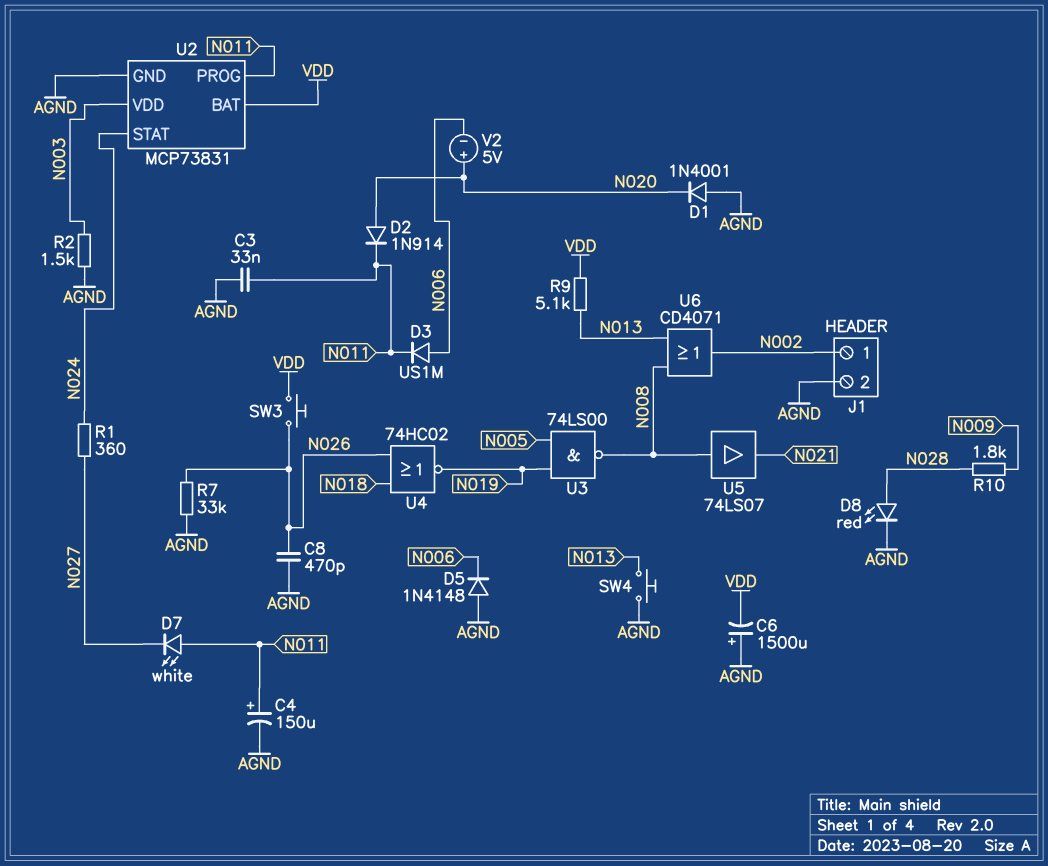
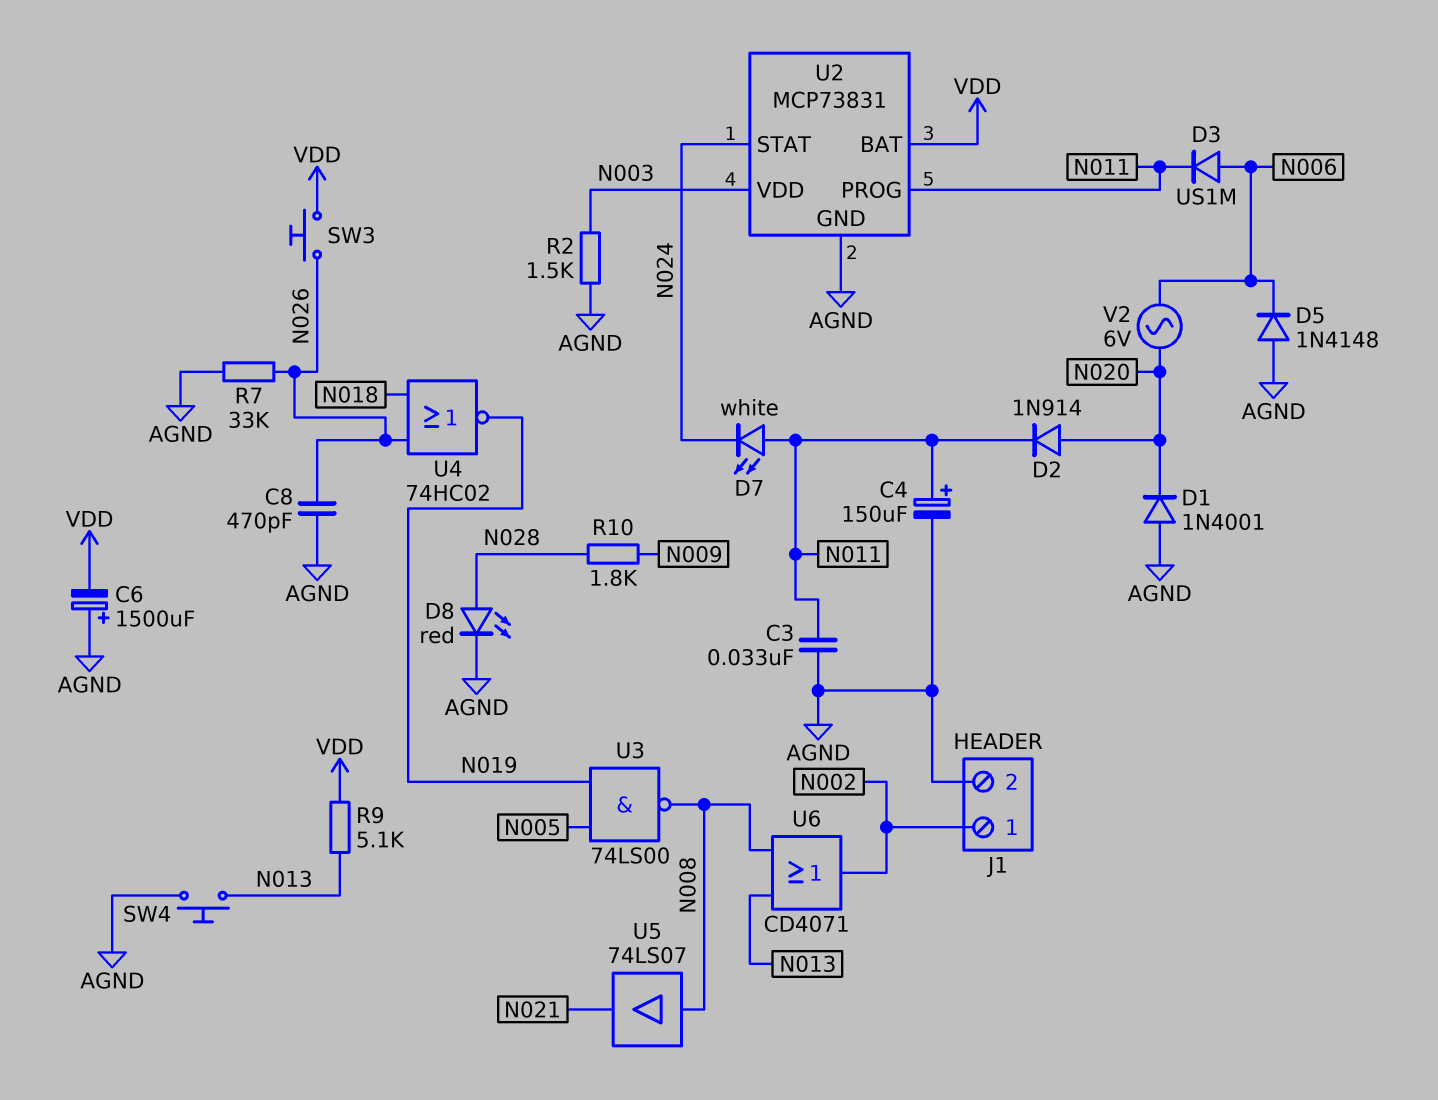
D7: LED white (A N011, K N027) -> LED white (A N011, K N024)
R1: 360 (N024, N027) -> none
V2: 5V (plus N020, minus N006) -> AC 6V (N006, N020)

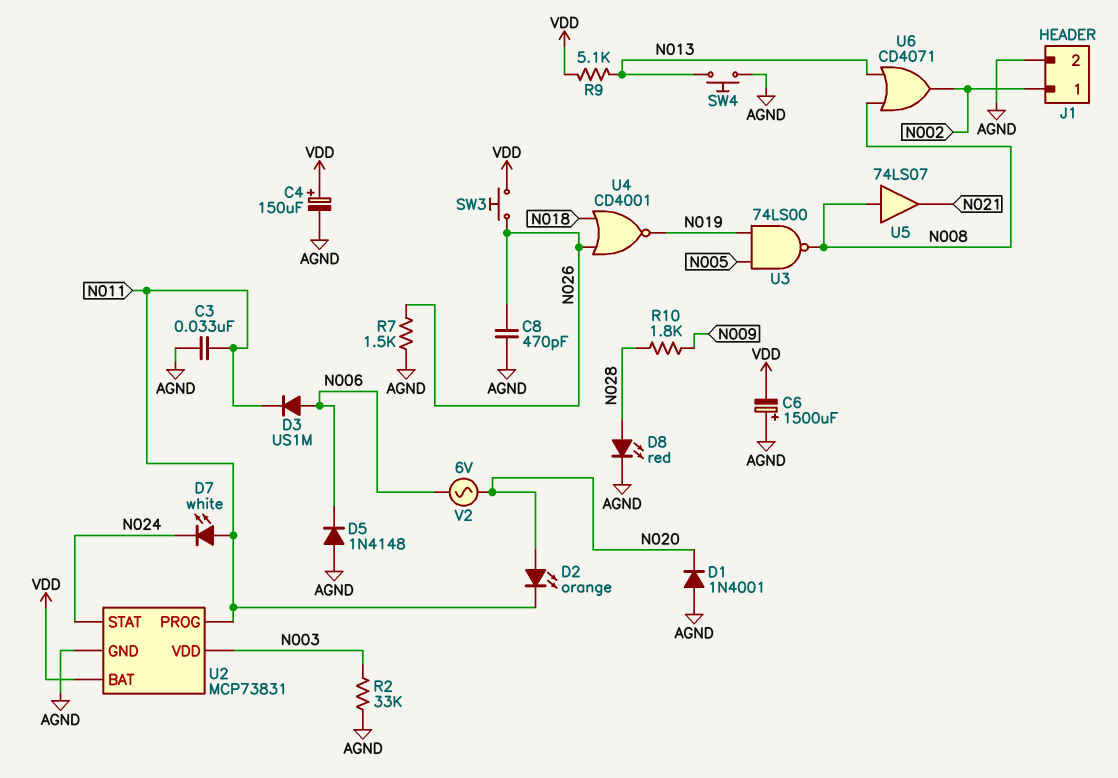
C4: 150uF (plus N011, minus AGND) -> 150uF (plus VDD, minus AGND)
D2: diode 1N914 (A N020, K N011) -> LED orange (A N020, K N011)
R2: 1.5k (AGND, N003) -> 33k (AGND, N003)
R7: 33k (AGND, N026) -> 1.5k (AGND, N026)
U4: NOR 74HC02 (in N018, in N026, out N019) -> NOR CD4001 (in N018, in N026, out N019)

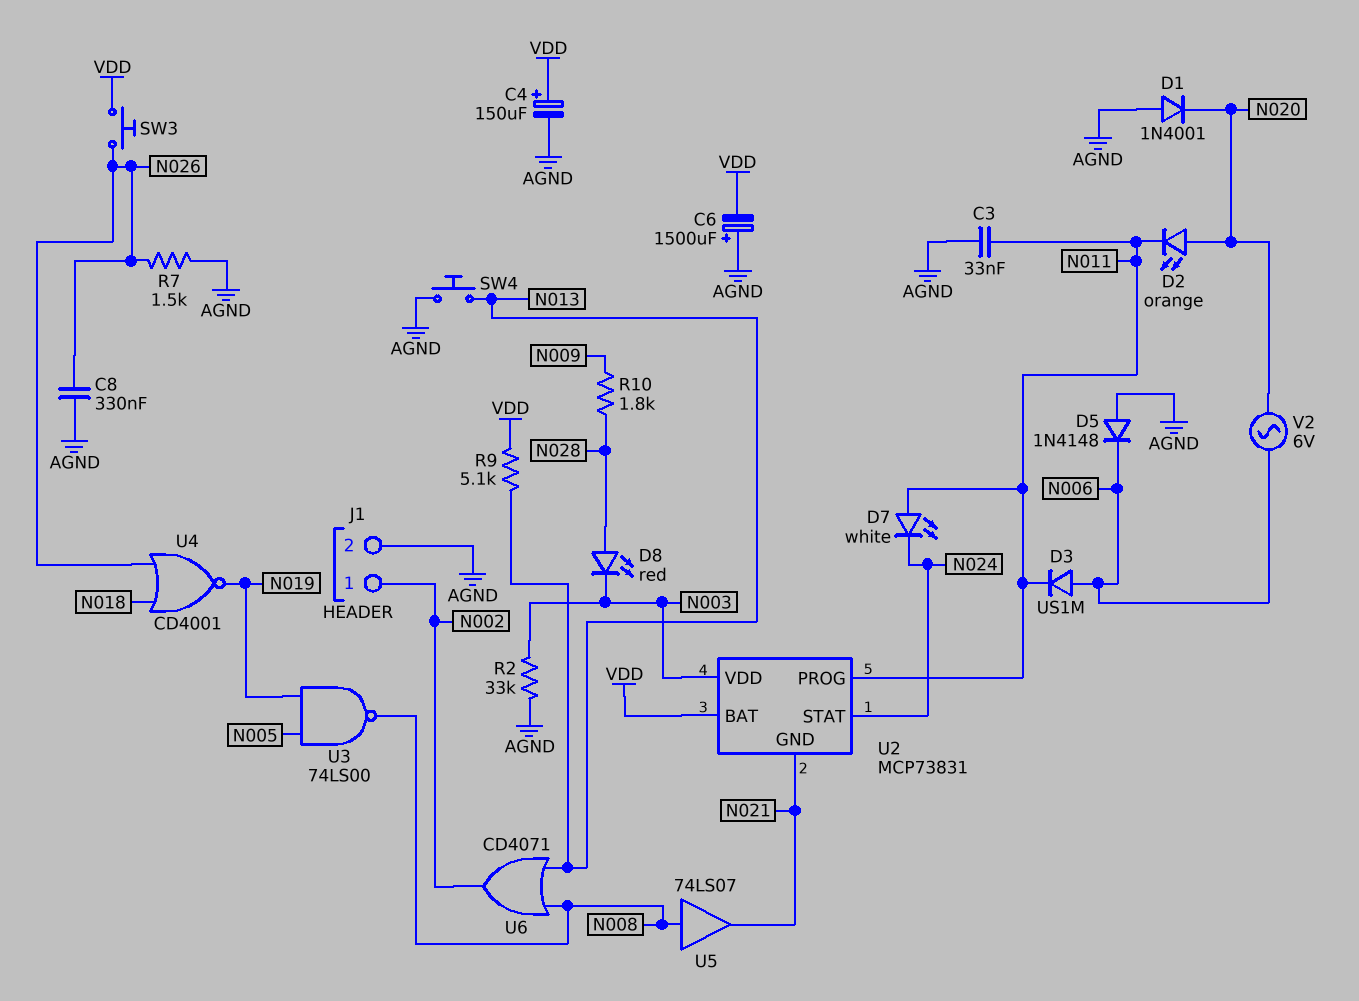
C8: 470pF (AGND, N026) -> 330nF (AGND, N026)
D8: LED red (A N028, K AGND) -> LED red (A N028, K N003)
U2 pin GND: AGND -> N021

